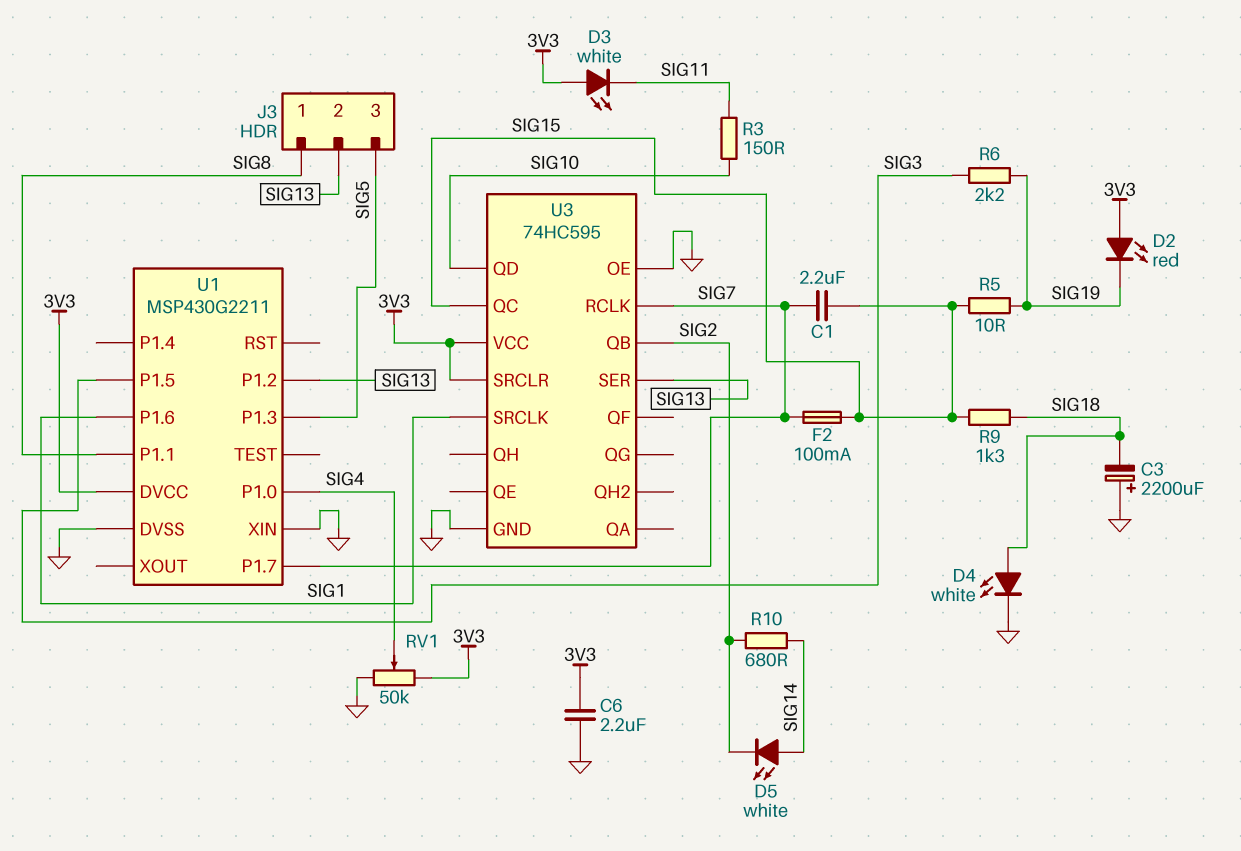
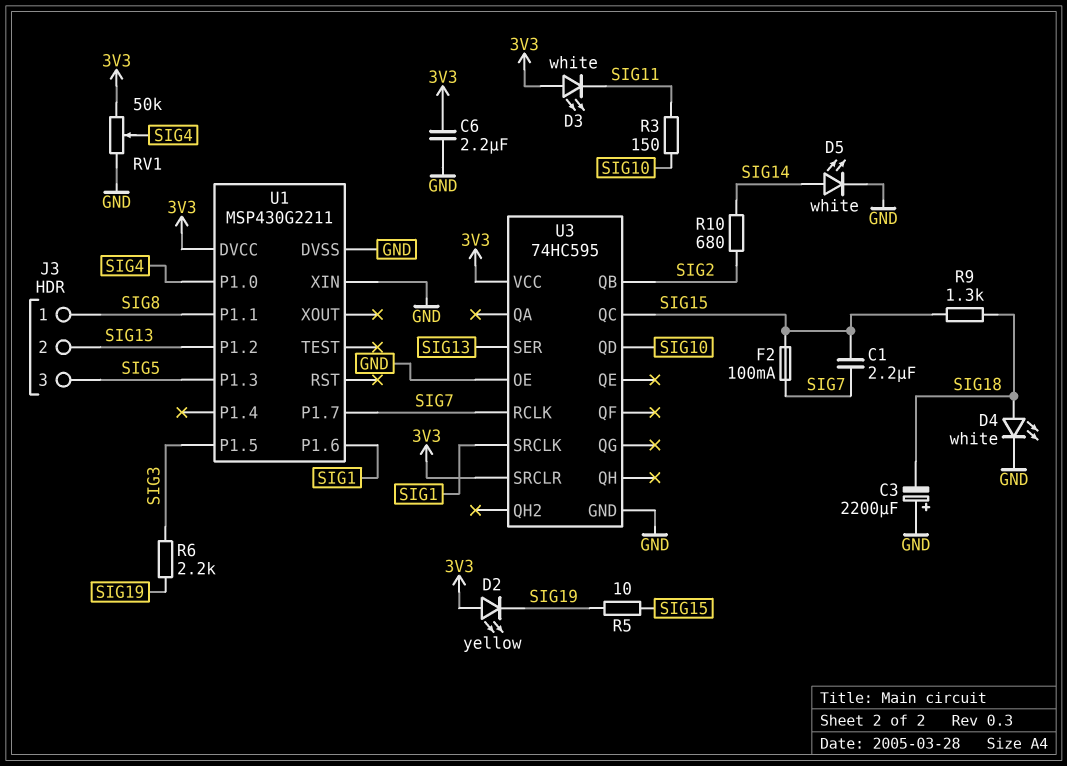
D2: LED red (A 3V3, K SIG19) -> LED yellow (A 3V3, K SIG19)
D5: LED white (A SIG14, K SIG2) -> LED white (A SIG14, K GND)

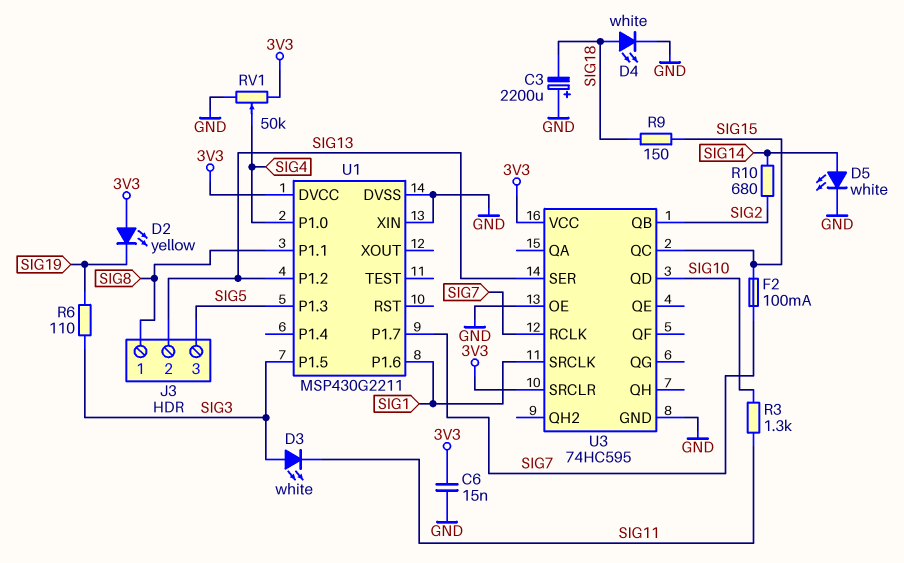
C1: 2.2uF (SIG7, SIG15) -> none
C6: 2.2uF (3V3, GND) -> 15nF (3V3, GND)
D3: LED white (A 3V3, K SIG11) -> LED white (A SIG3, K SIG11)
R3: 150 (SIG10, SIG11) -> 1.3k (SIG10, SIG11)
R5: 10 (SIG15, SIG19) -> none
R6: 2.2k (SIG3, SIG19) -> 110 (SIG3, SIG19)
R9: 1.3k (SIG15, SIG18) -> 150 (SIG15, SIG18)

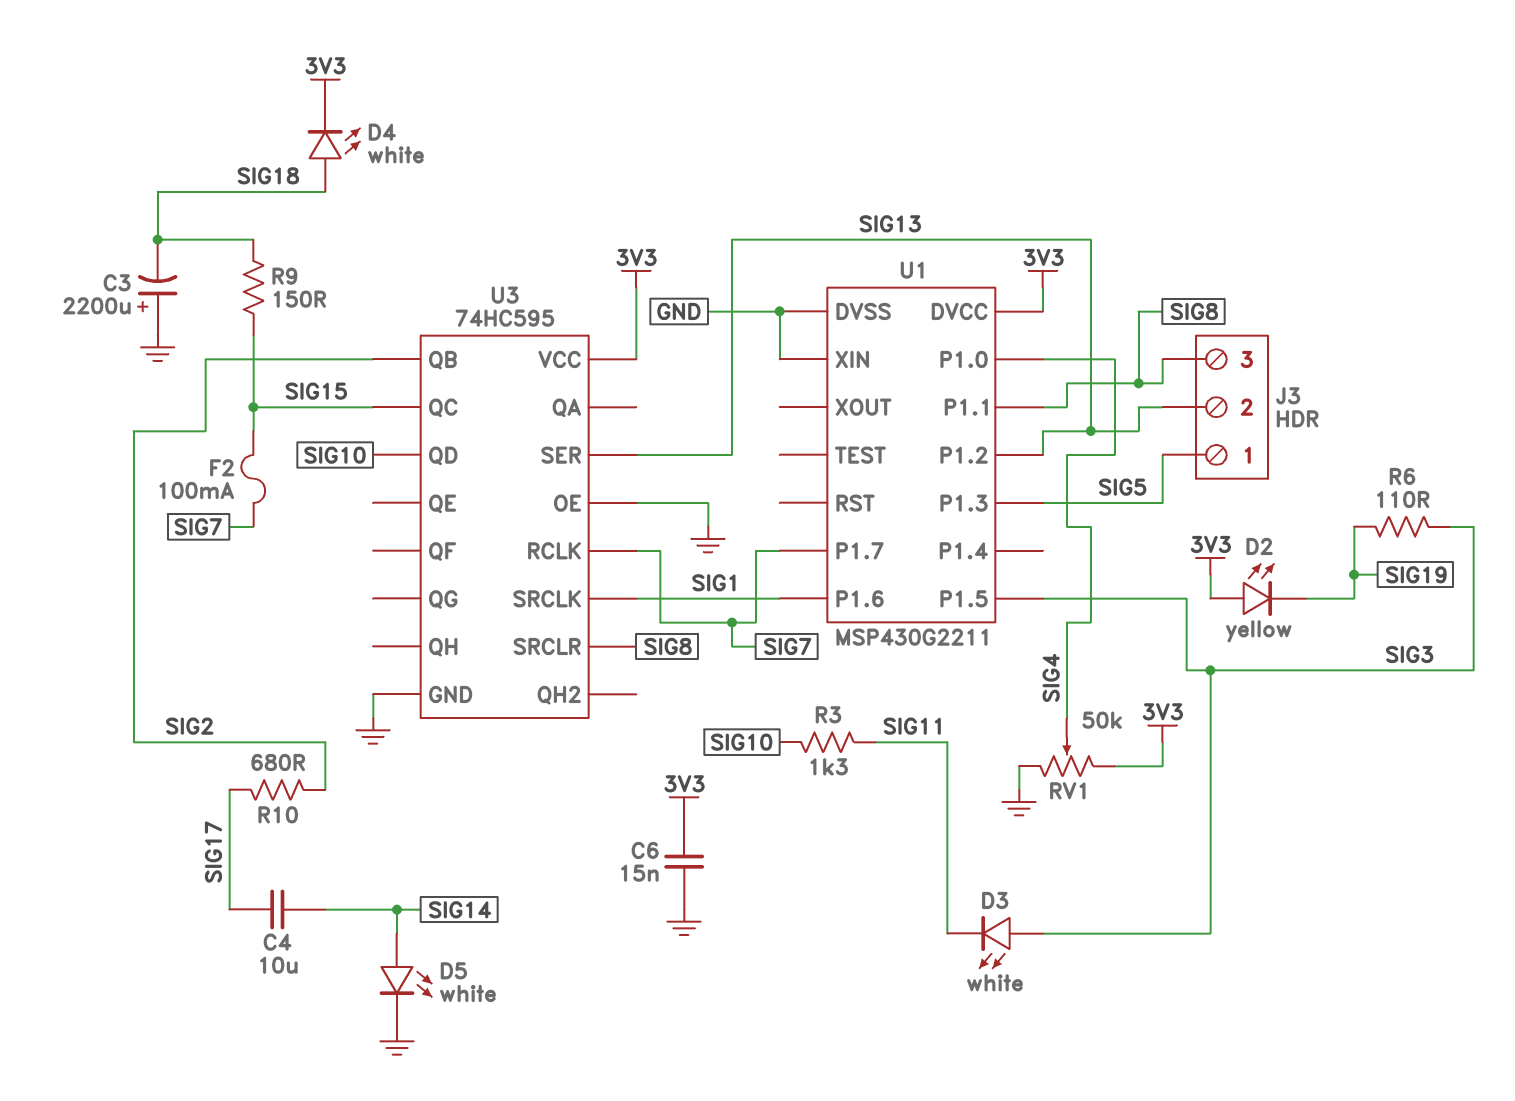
C4: none -> 10uF (SIG14, SIG17)
D4: LED white (A SIG18, K GND) -> LED white (A SIG18, K 3V3)
J3 pin 1: SIG8 -> SIG5
J3 pin 3: SIG5 -> SIG8
R10: 680 (SIG2, SIG14) -> 680 (SIG2, SIG17)
U3 pin SRCLR: 3V3 -> SIG8

